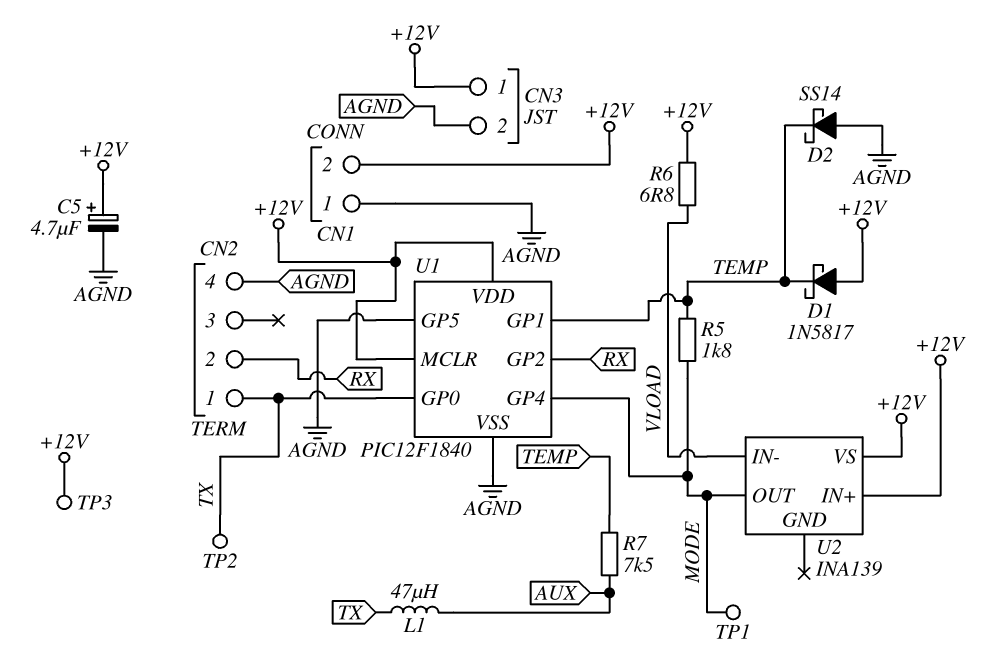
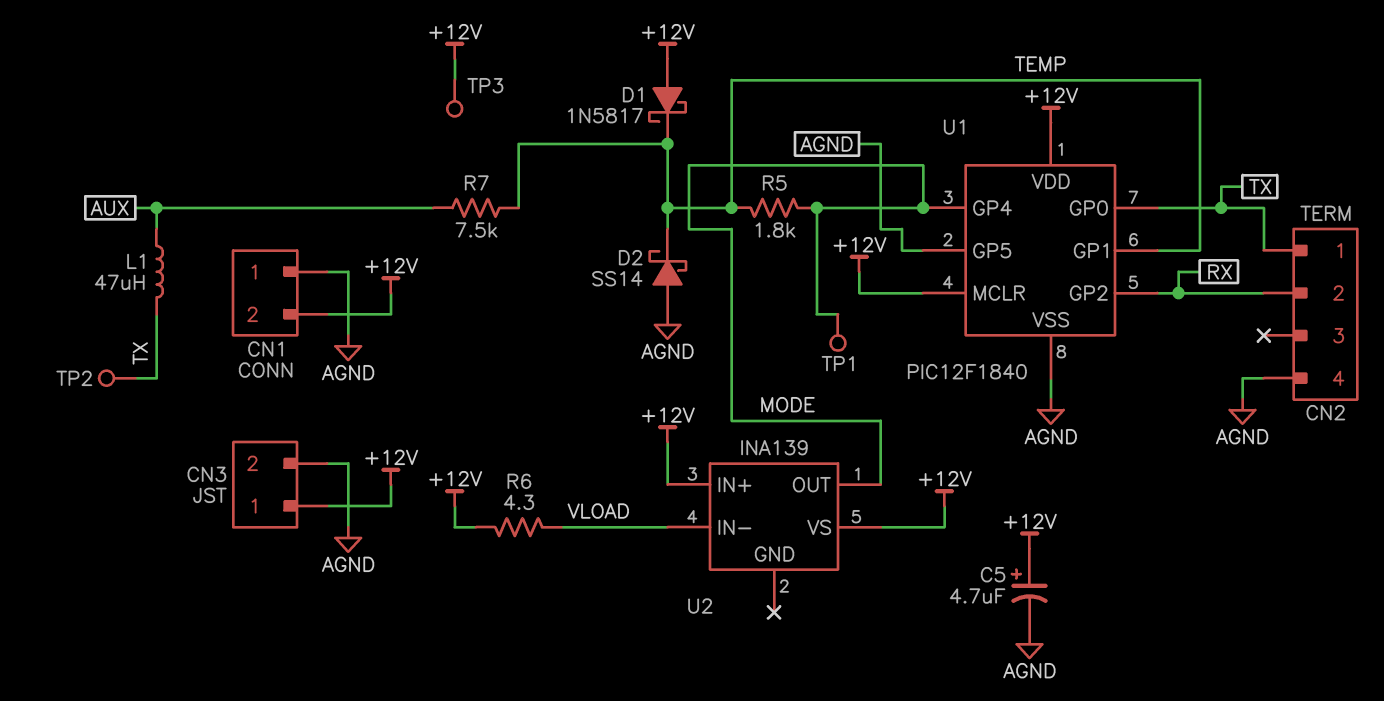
R6: 6.8 (+12V, VLOAD) -> 4.3 (+12V, VLOAD)

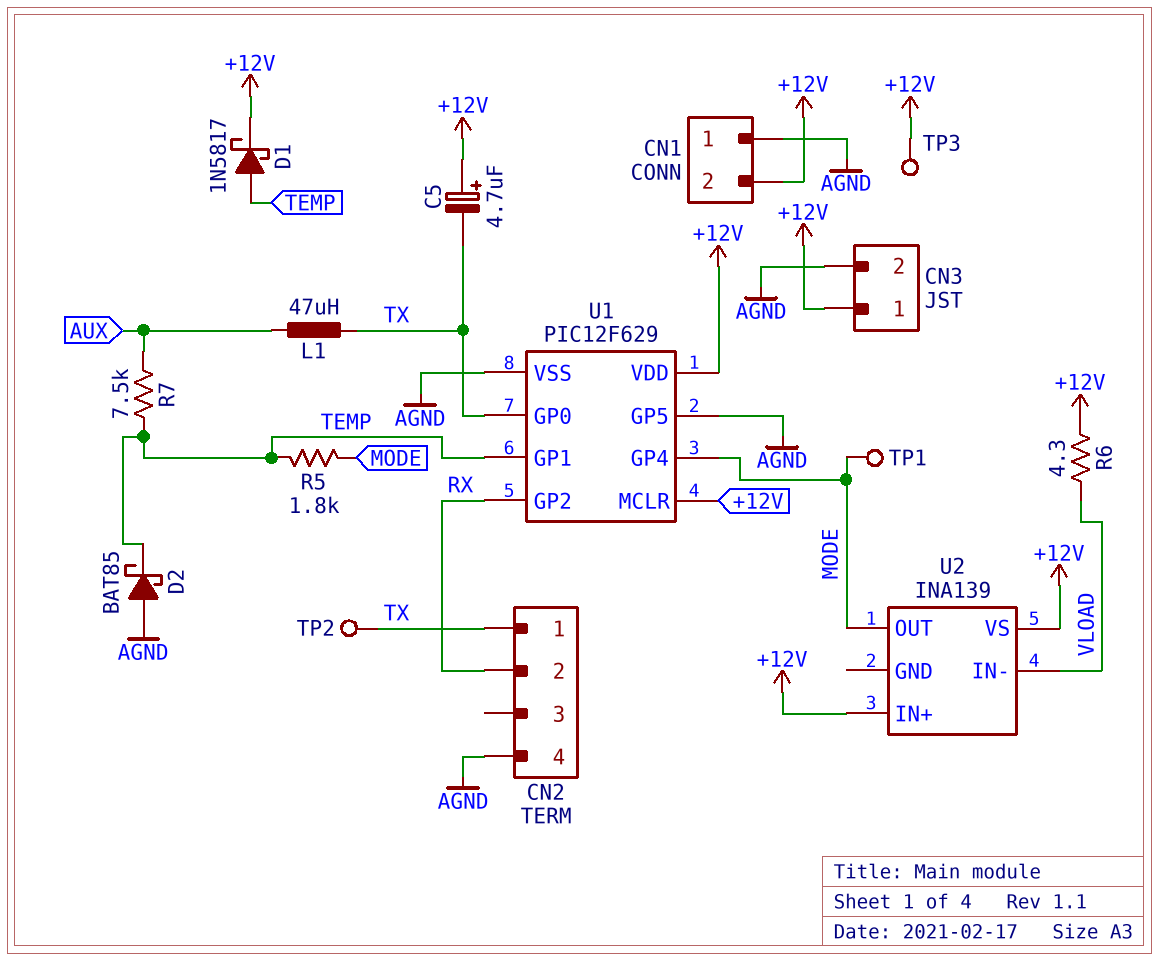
C5: 4.7uF (plus +12V, minus AGND) -> 4.7uF (plus +12V, minus TX)
D1: schottky 1N5817 (A +12V, K TEMP) -> schottky 1N5817 (A TEMP, K +12V)
D2: schottky SS14 (A AGND, K TEMP) -> schottky BAT85 (A AGND, K TEMP)
U1: PIC12F1840 -> PIC12F629

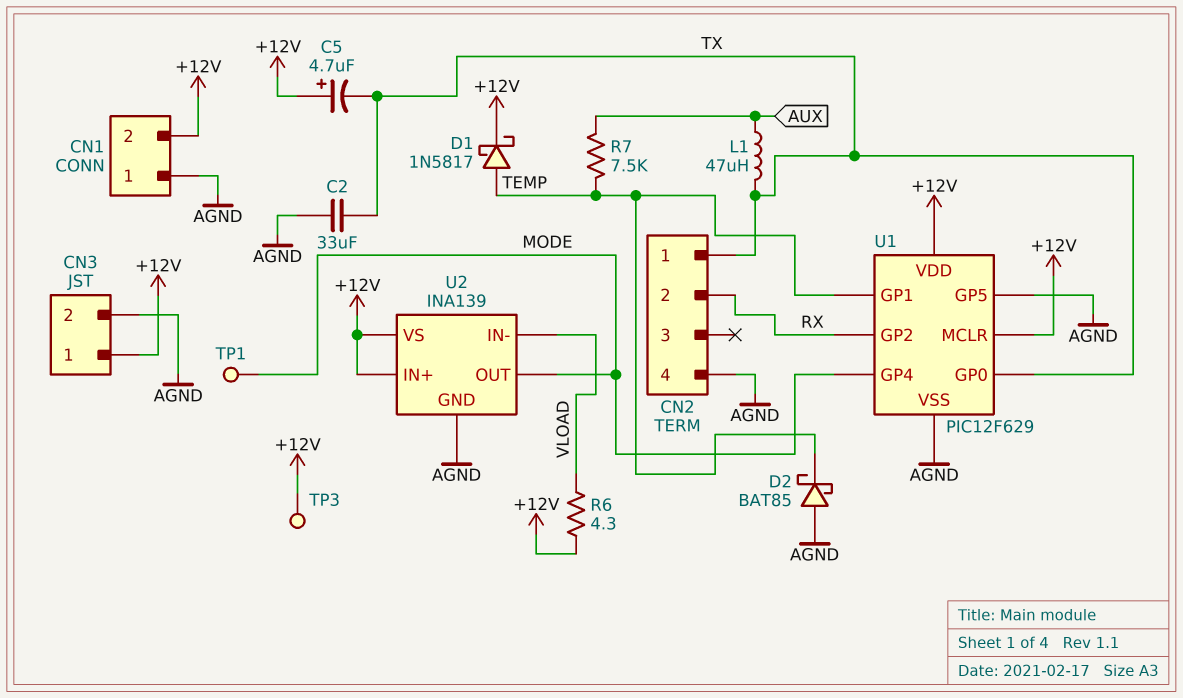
C2: none -> 33uF (AGND, TX)
R5: 1.8k (MODE, TEMP) -> none
TP2: test point (TX) -> none
U2 pin GND: none -> AGND

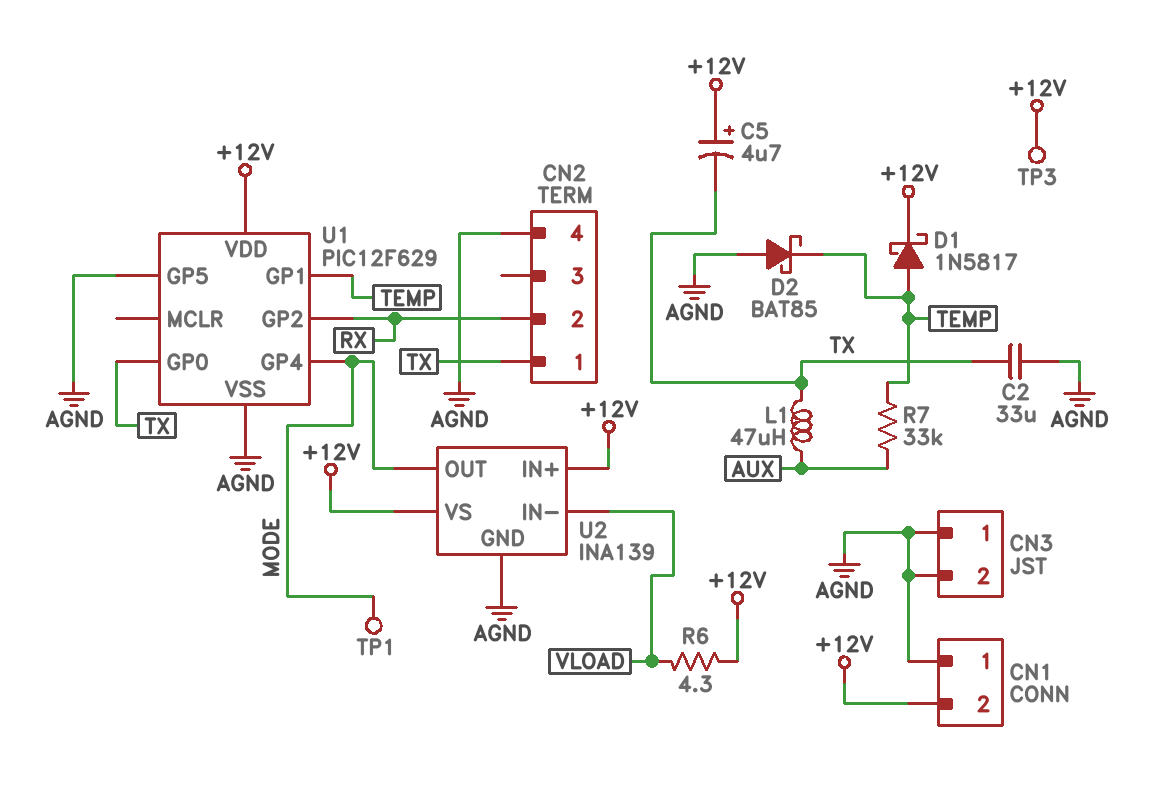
CN3 pin 1: +12V -> AGND
R7: 7.5k (AUX, TEMP) -> 33k (AUX, TEMP)
U1 pin MCLR: +12V -> none

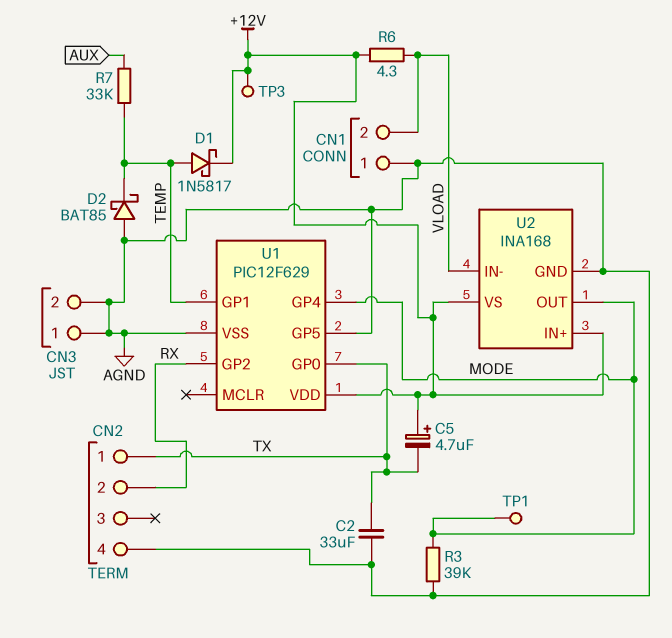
CN1 pin 2: +12V -> VLOAD
L1: 47uH (AUX, TX) -> none
R3: none -> 39k (AGND, MODE)
U2: INA139 -> INA168

